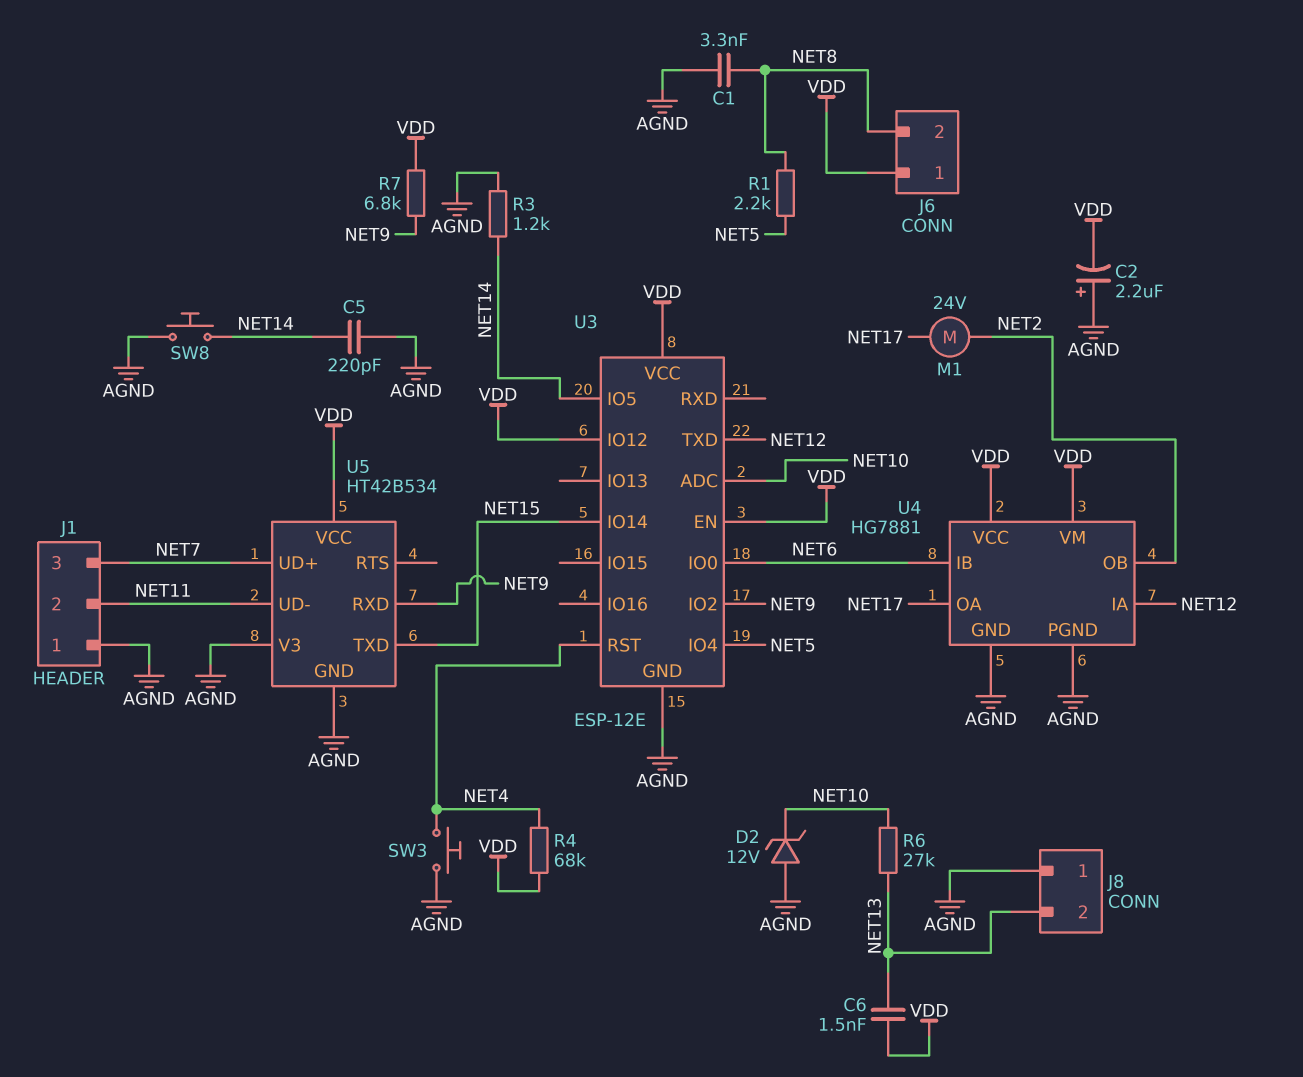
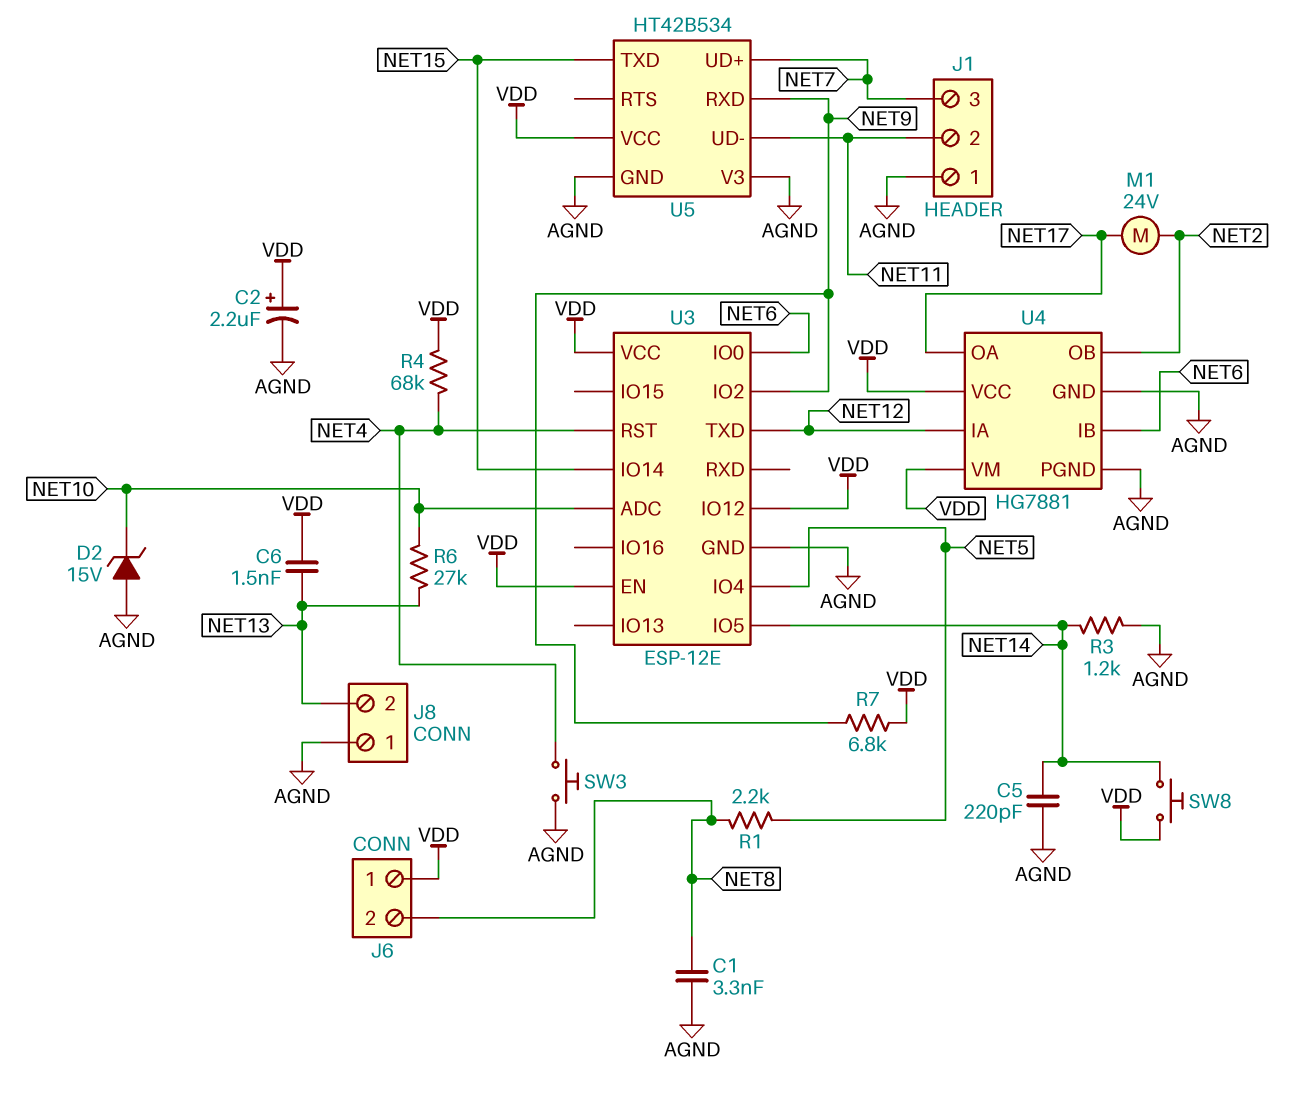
C2: 2.2uF (plus AGND, minus VDD) -> 2.2uF (plus VDD, minus AGND)
D2: zener 12V (A AGND, K NET10) -> zener 15V (A AGND, K NET10)
SW8: button (AGND, NET14) -> button (NET14, VDD)

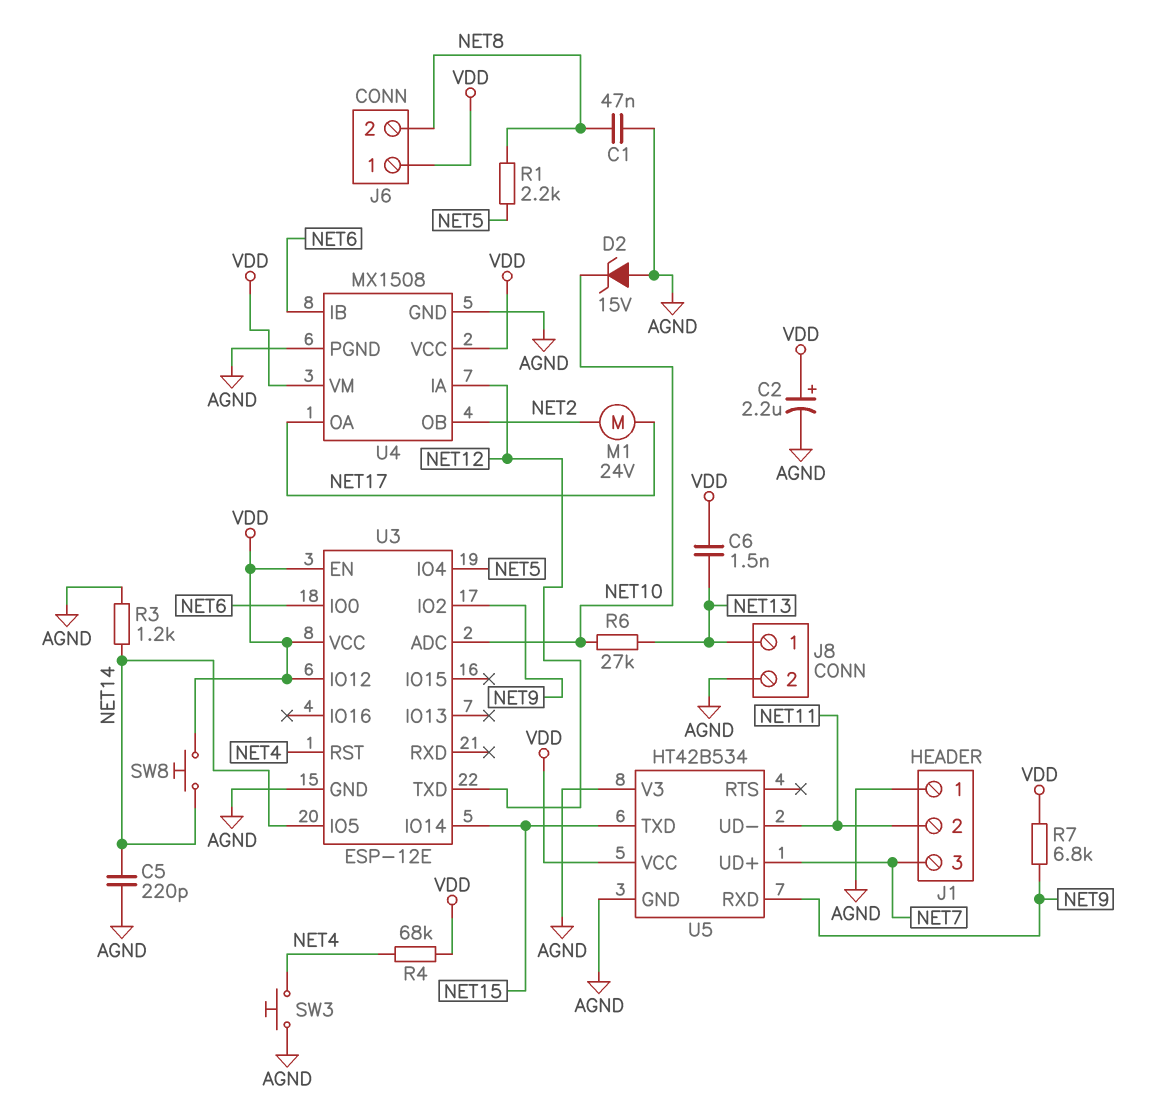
C1: 3.3nF (AGND, NET8) -> 47nF (AGND, NET8)
J8 pin 1: AGND -> NET13
J8 pin 2: NET13 -> AGND
U4: HG7881 -> MX1508

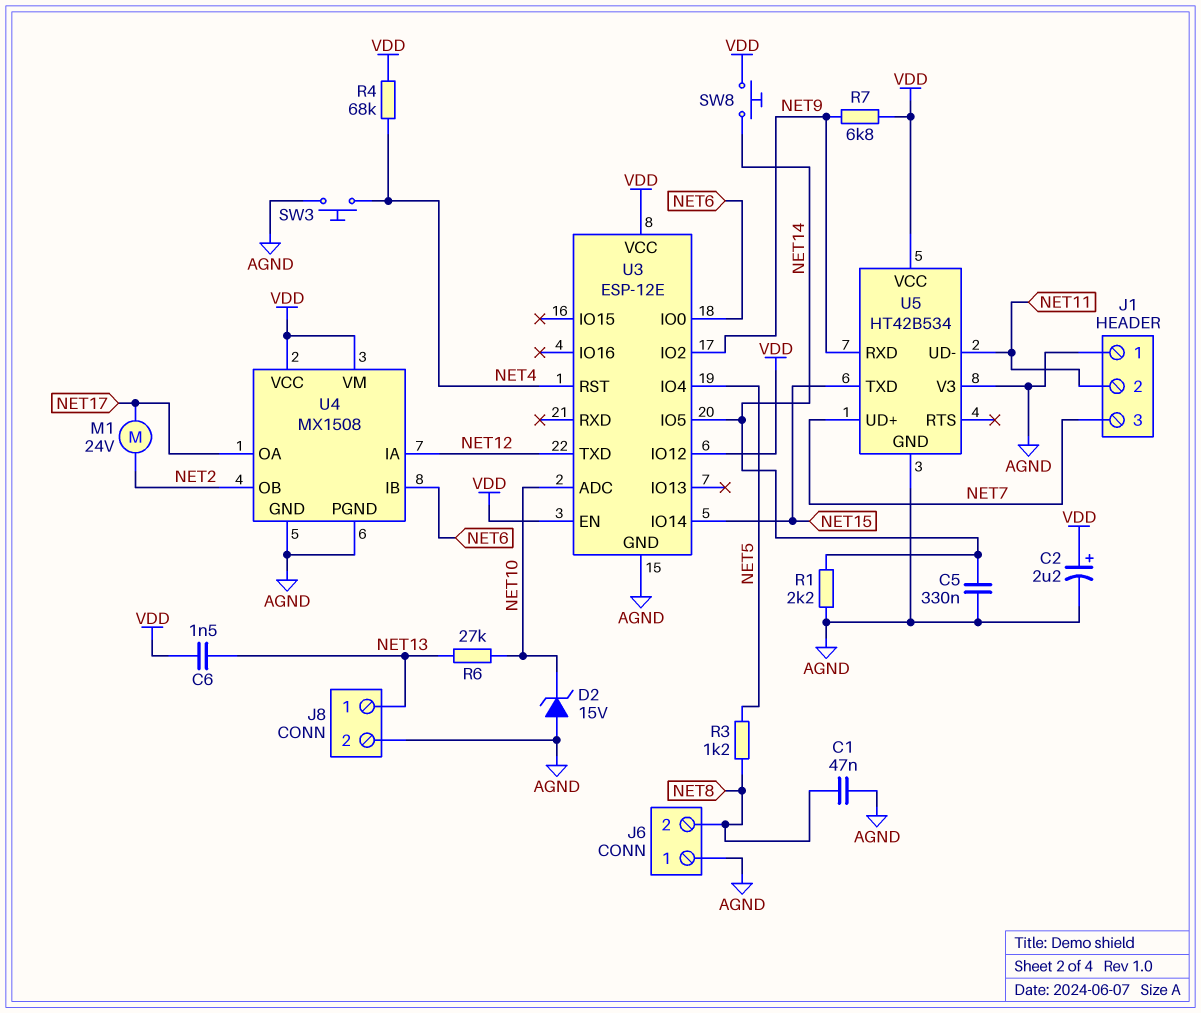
C5: 220pF (AGND, NET14) -> 330nF (AGND, NET14)
J6 pin 1: VDD -> AGND
R1: 2.2k (NET5, NET8) -> 2.2k (AGND, NET14)
R3: 1.2k (AGND, NET14) -> 1.2k (NET5, NET8)

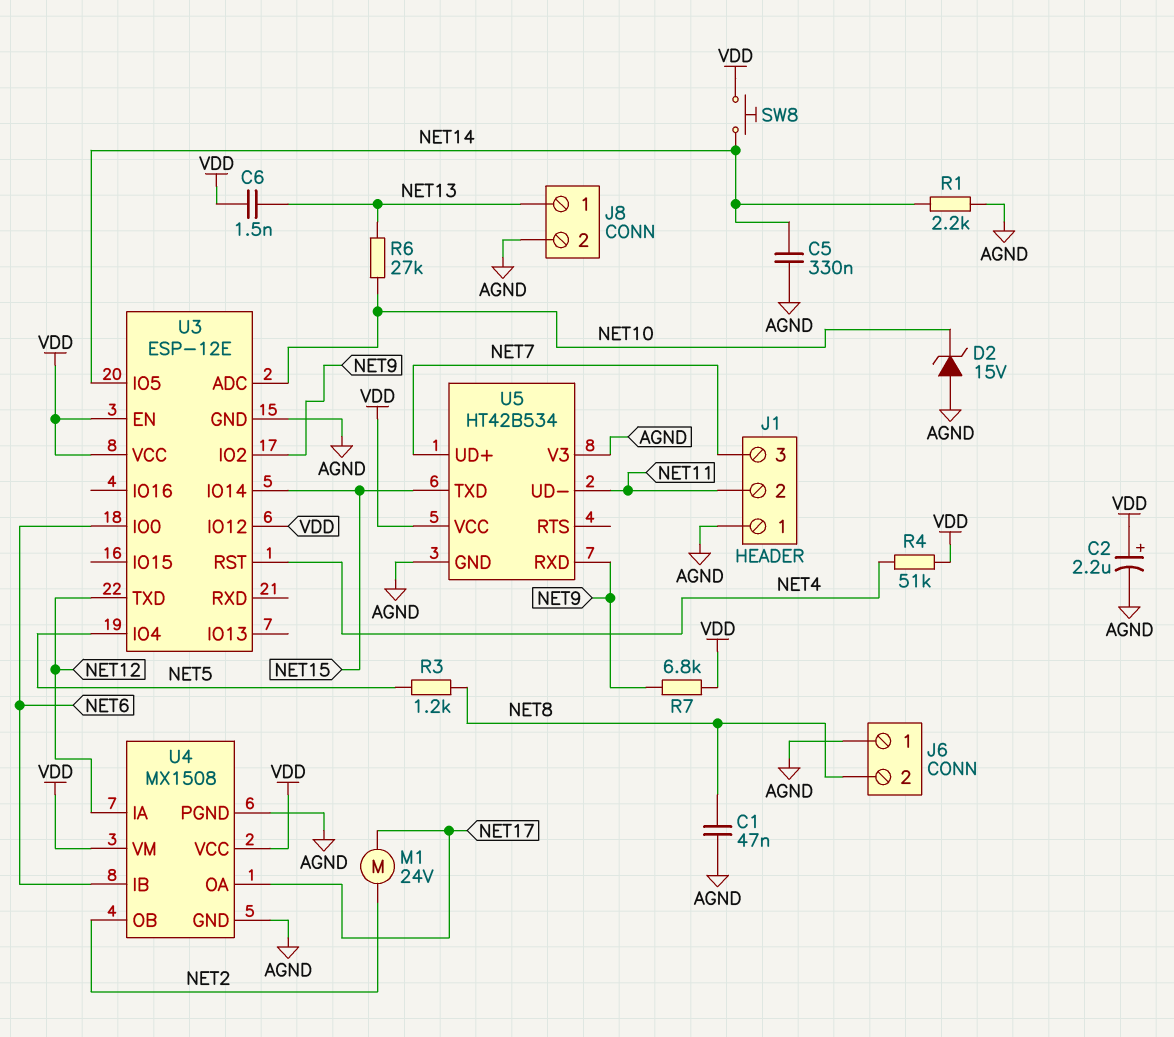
R4: 68k (NET4, VDD) -> 51k (NET4, VDD)
SW3: button (AGND, NET4) -> none

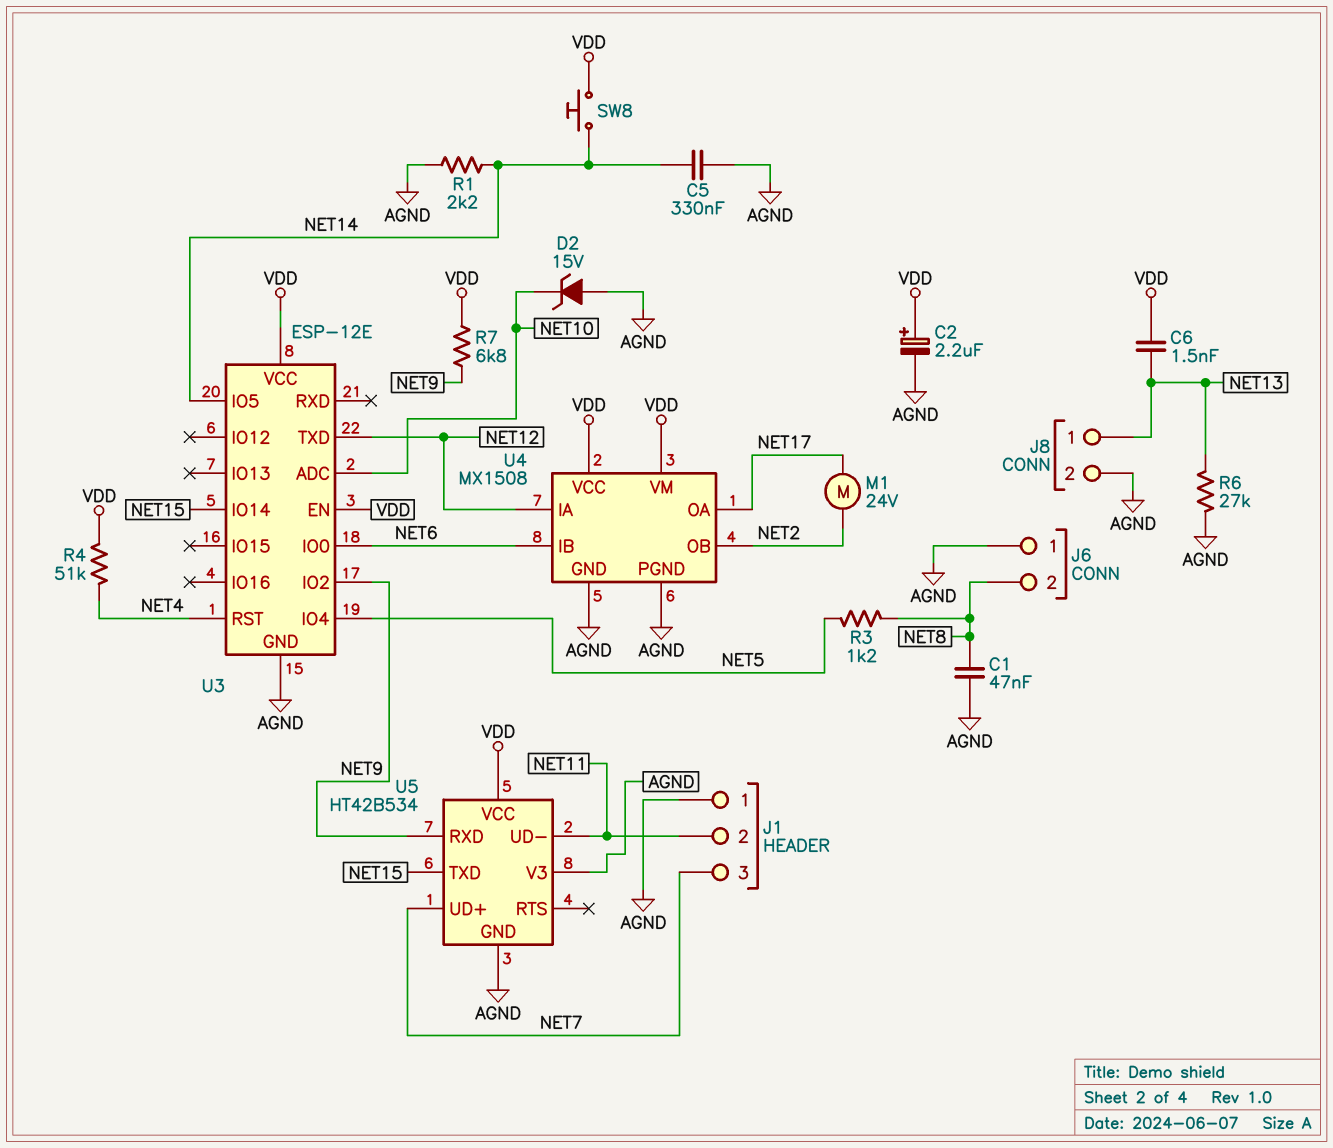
R6: 27k (NET10, NET13) -> 27k (AGND, NET13)
U3 pin IO12: VDD -> none

